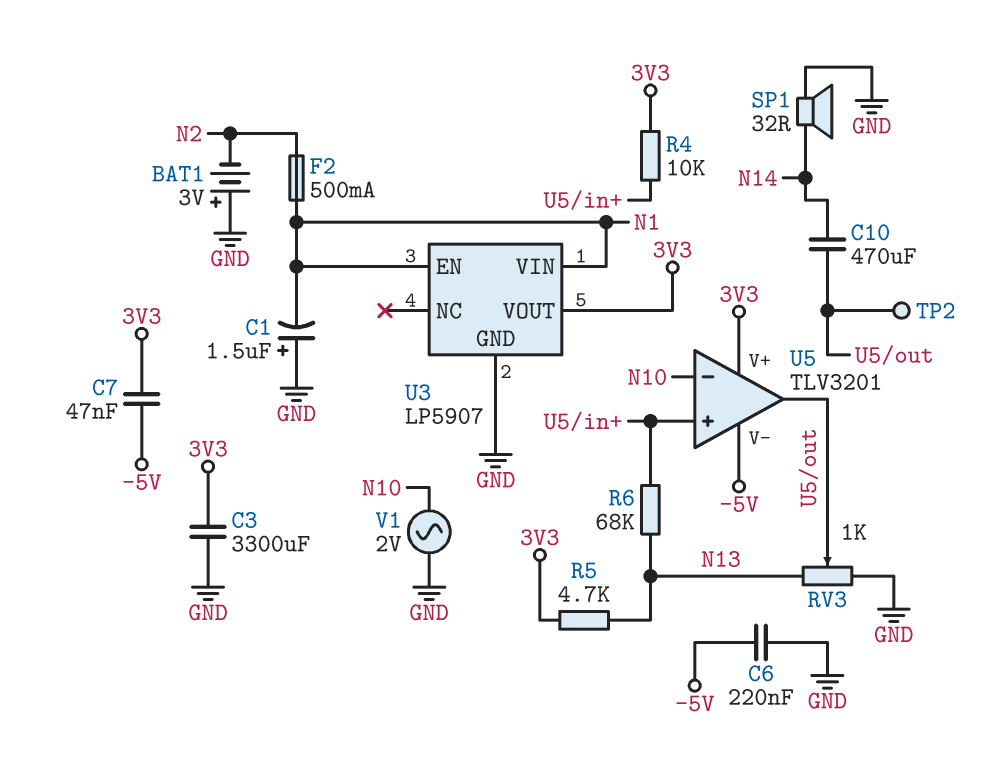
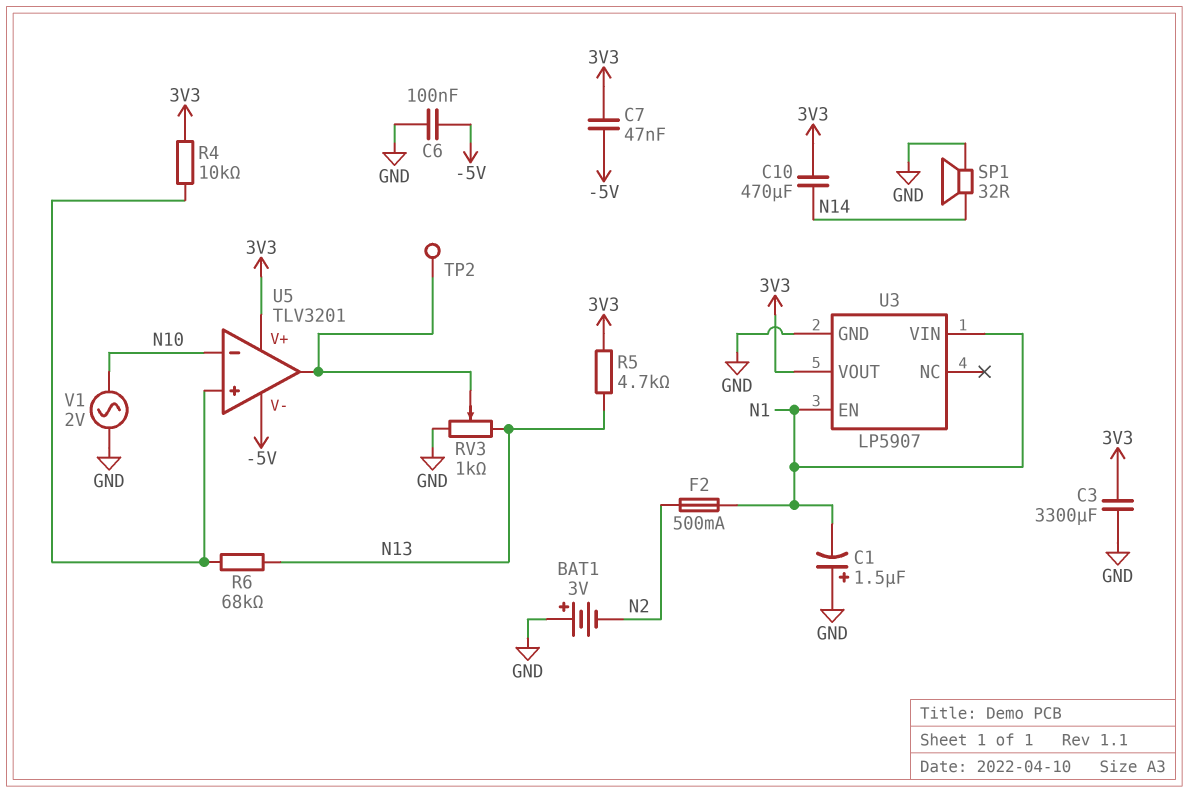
C6: 220nF (-5V, GND) -> 100nF (-5V, GND)
C10: 470uF (N14, U5/out) -> 470uF (3V3, N14)

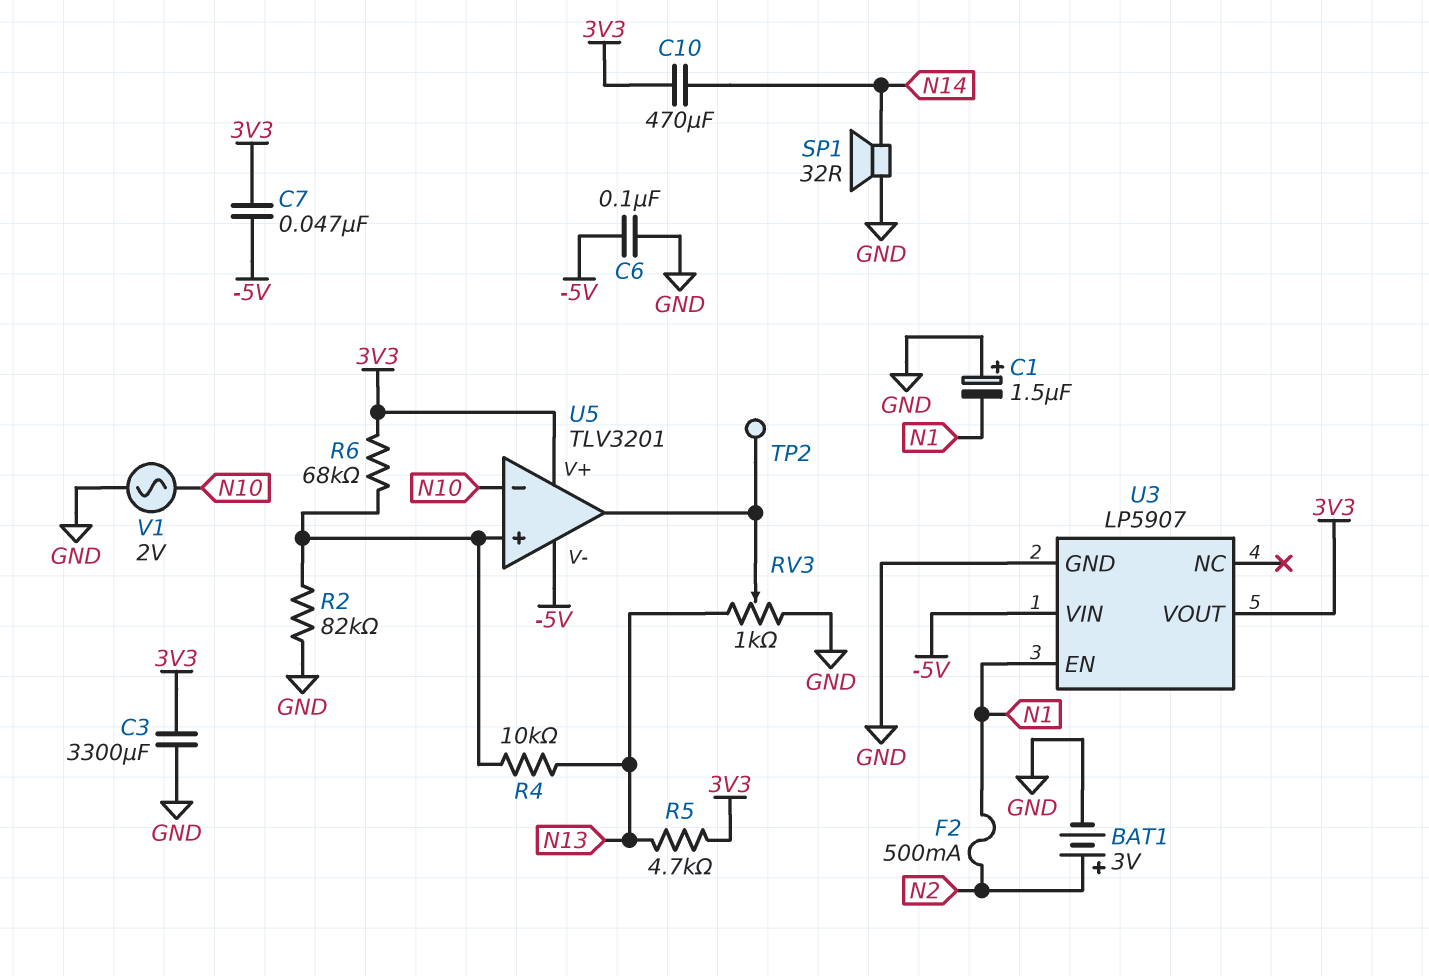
BAT1: 3V (plus GND, minus N2) -> 3V (plus N2, minus GND)
R2: none -> 82k (GND, U5/in+)
R4: 10k (3V3, U5/in+) -> 10k (N13, U5/in+)
R6: 68k (N13, U5/in+) -> 68k (3V3, U5/in+)
U3 pin VIN: N1 -> -5V

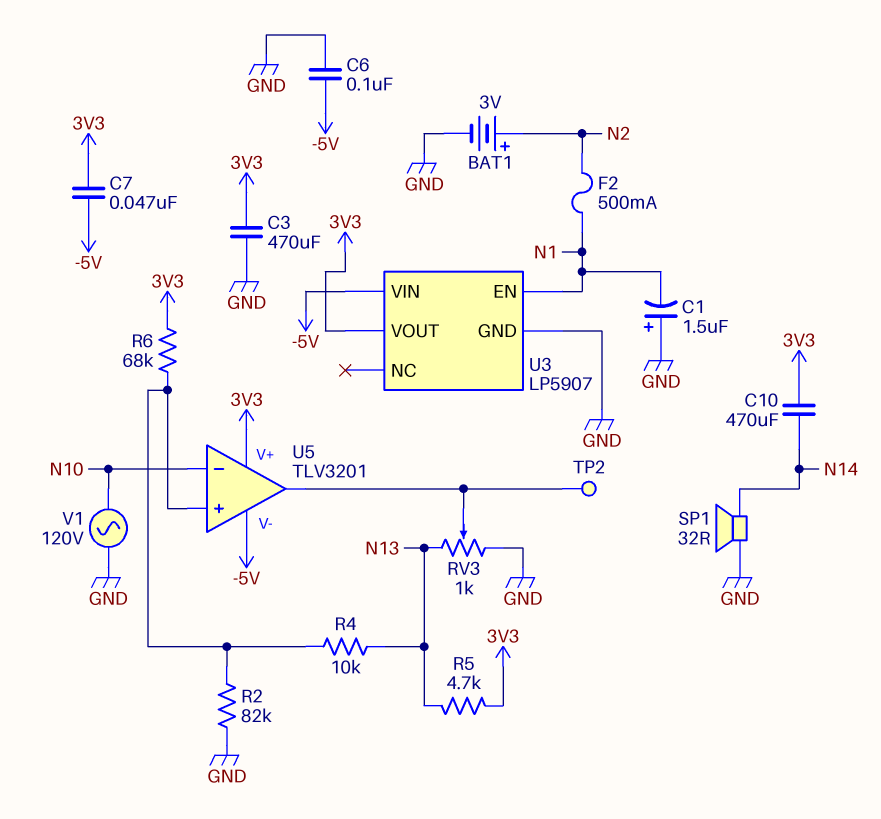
C3: 3300uF (3V3, GND) -> 470uF (3V3, GND)
V1: AC 2V (GND, N10) -> AC 120V (GND, N10)

